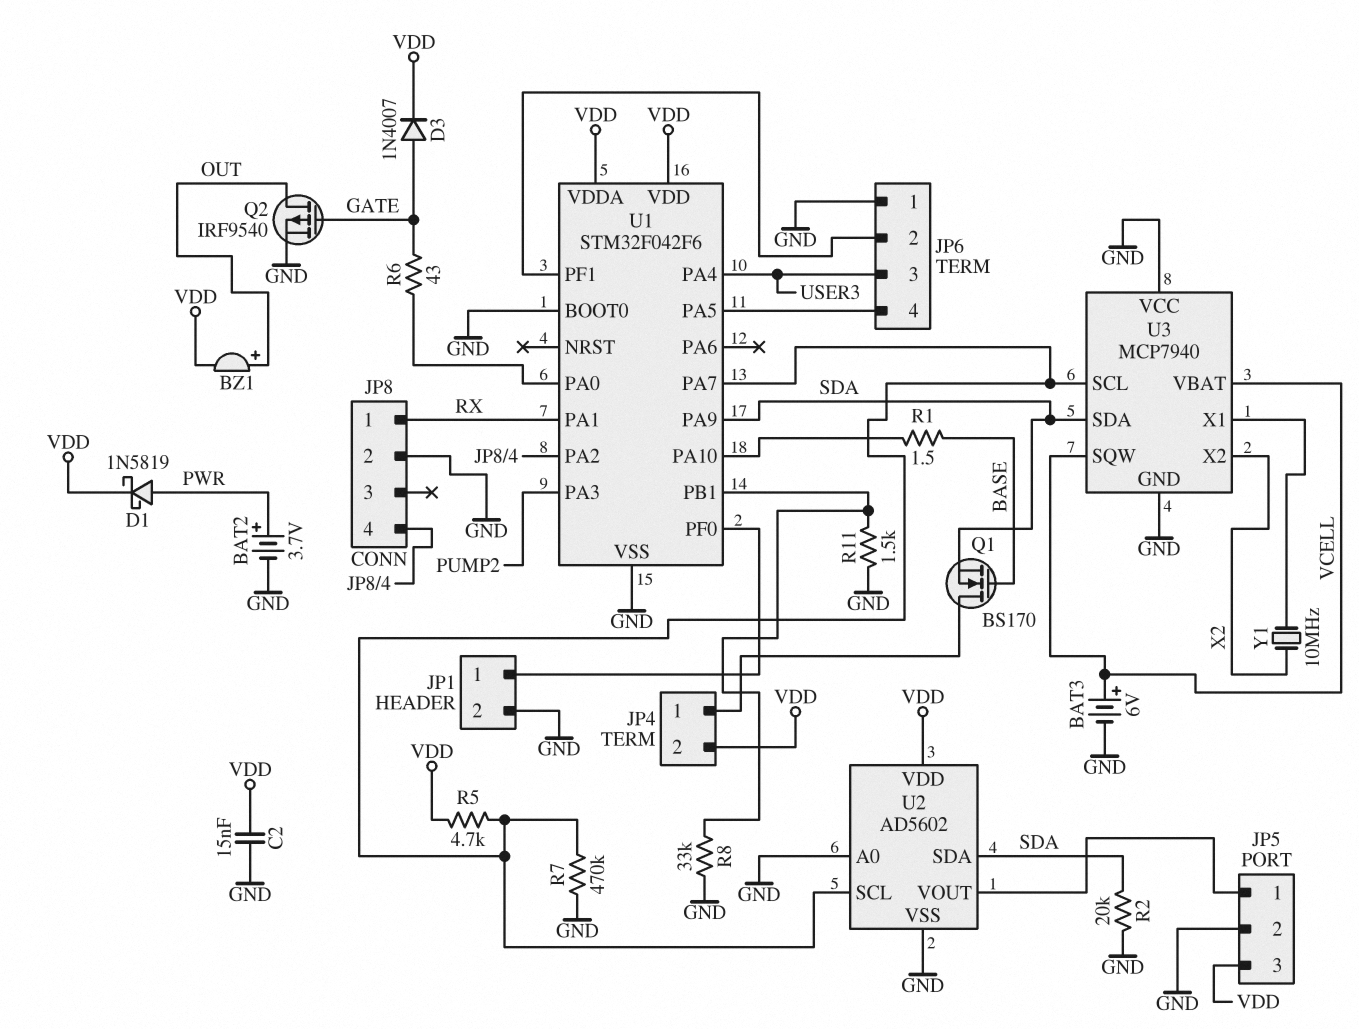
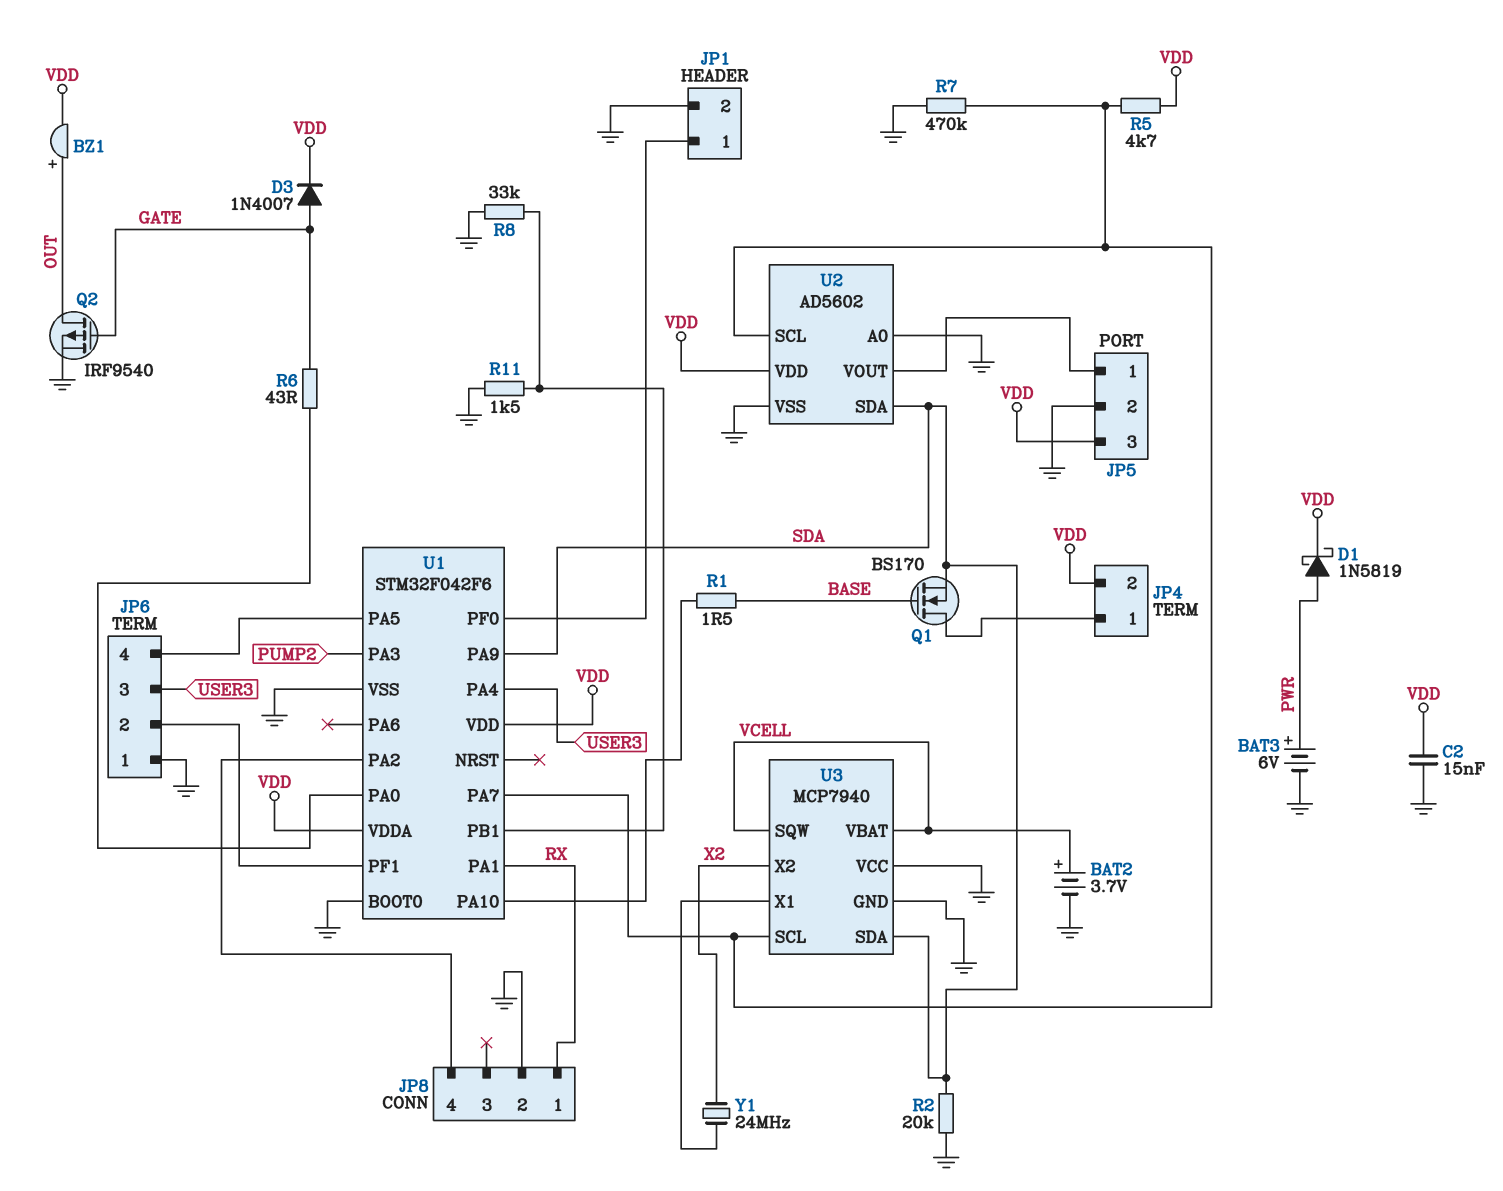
BAT2: 3.7V (plus PWR, minus GND) -> 3.7V (plus VCELL, minus GND)
BAT3: 6V (plus VCELL, minus GND) -> 6V (plus PWR, minus GND)
Y1: 10MHz (U3/X1, X2) -> 24MHz (U3/X1, X2)

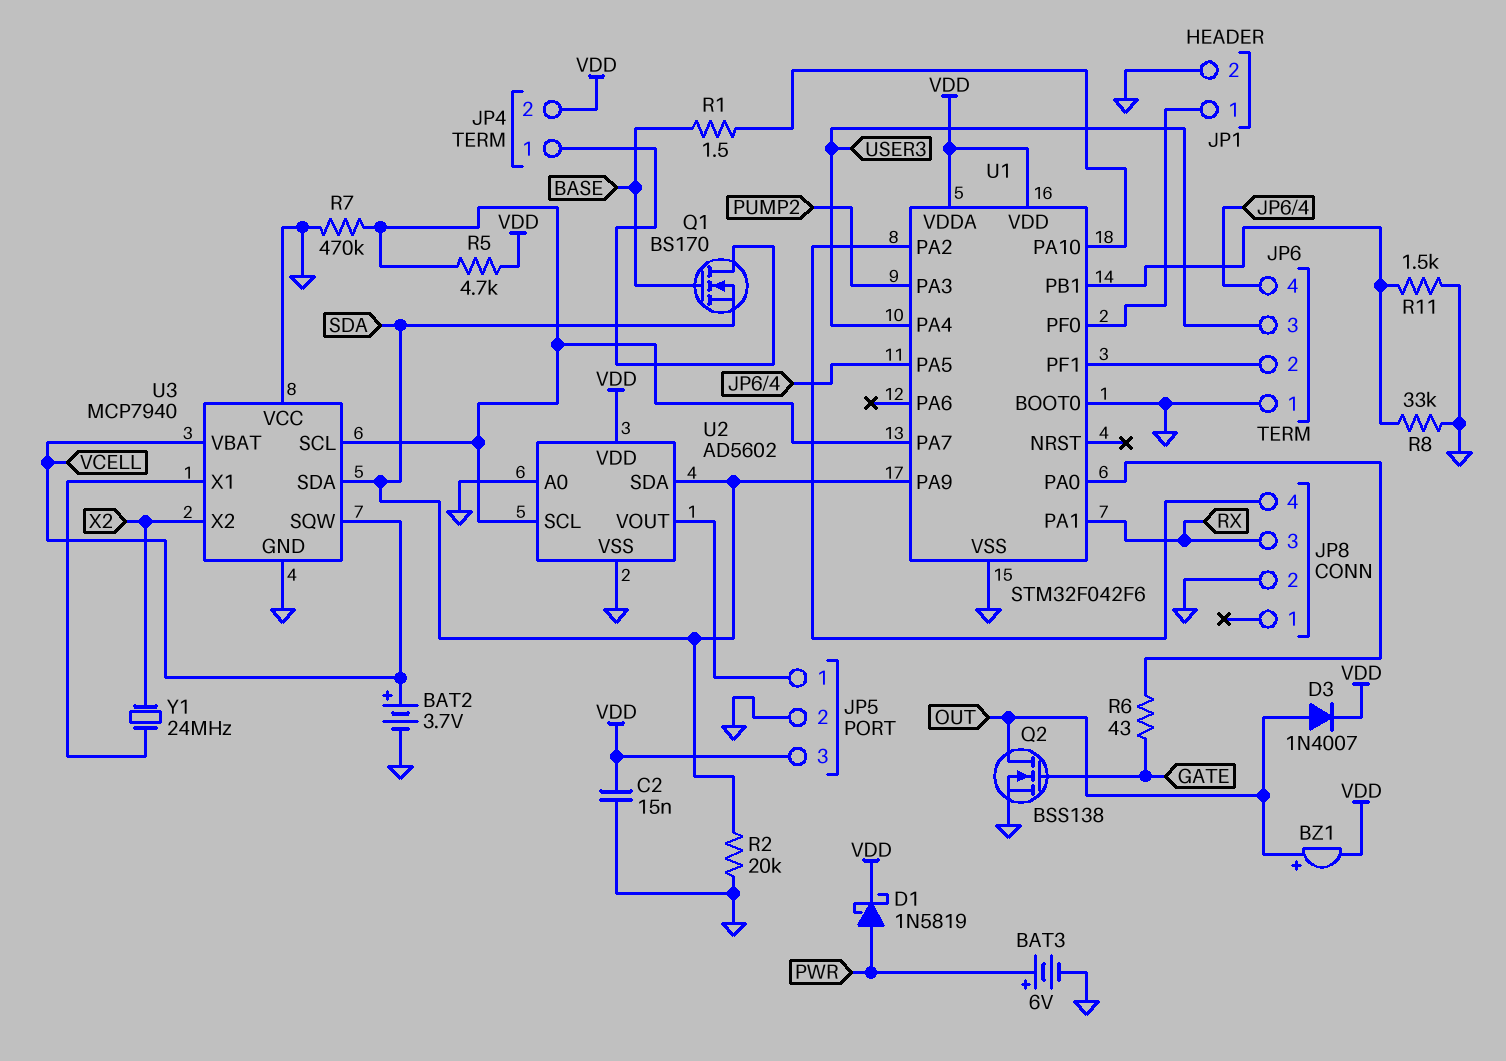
D3: diode 1N4007 (A GATE, K VDD) -> diode 1N4007 (A OUT, K VDD)
JP8 pin 1: RX -> none
JP8 pin 3: none -> RX
Q2: PMOS IRF9540 (G GATE, D OUT, S GND) -> NMOS BSS138 (G GATE, D OUT, S GND)

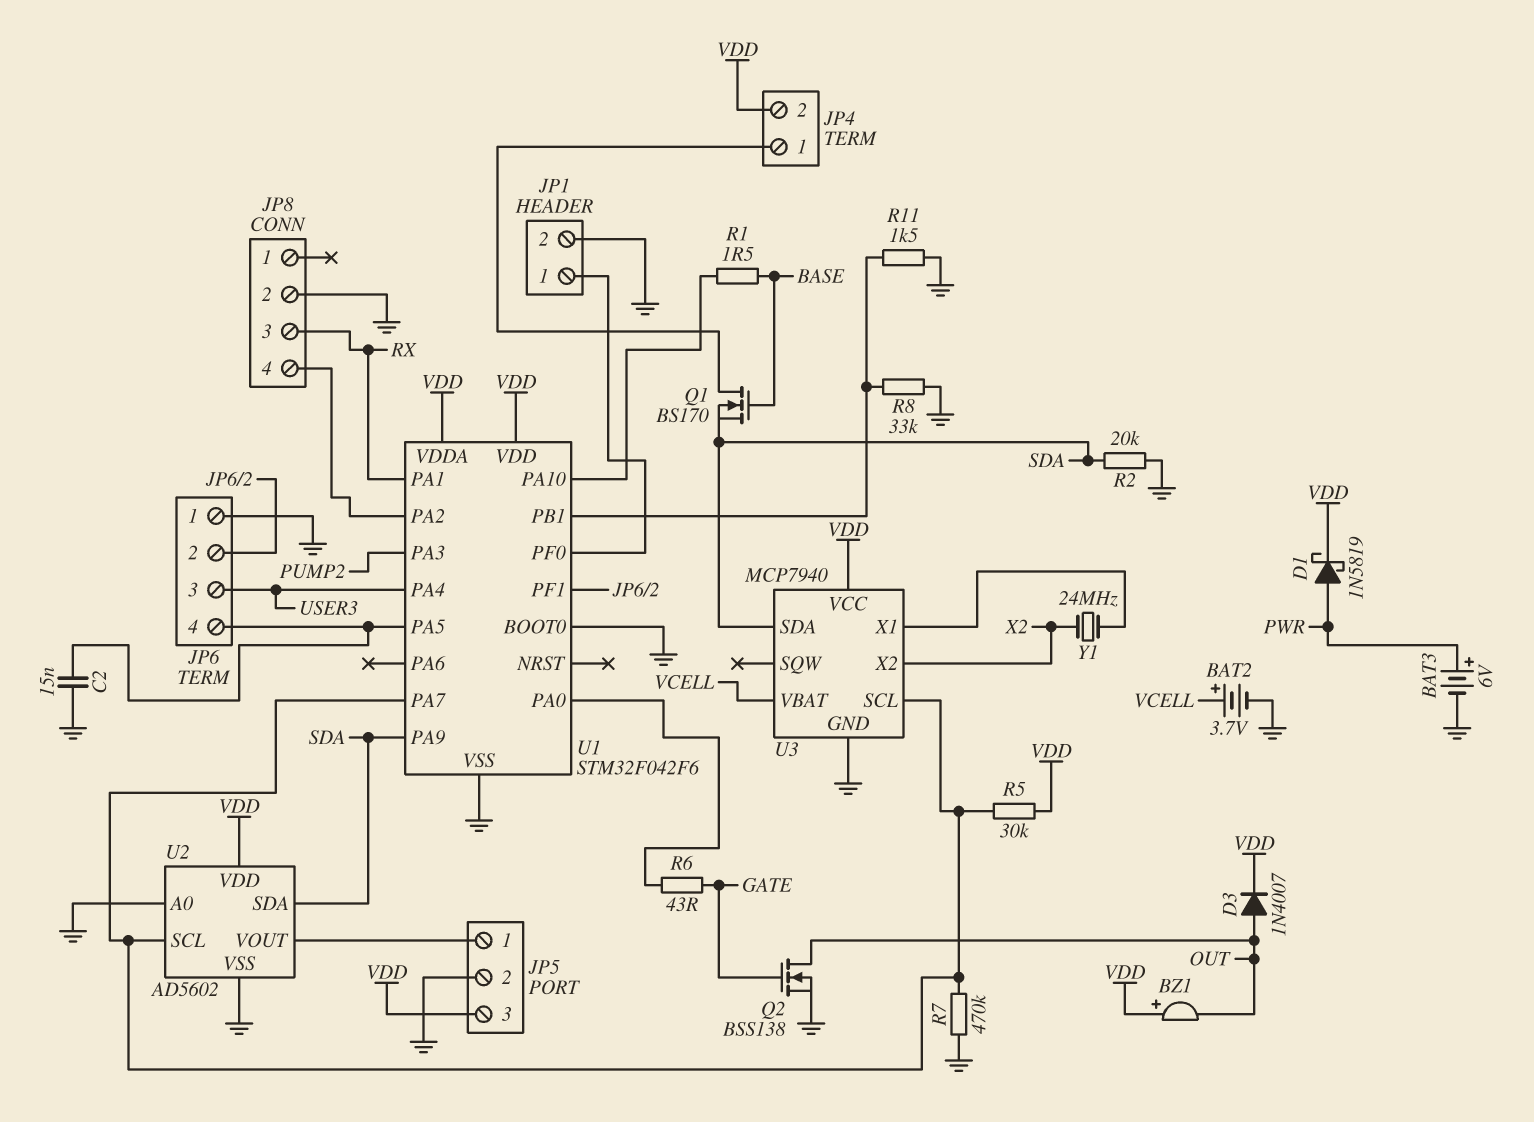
BZ1: buzzer (plus OUT, minus VDD) -> buzzer (plus VDD, minus OUT)
C2: 15nF (GND, VDD) -> 15nF (GND, JP6/4)
R5: 4.7k (U1/PA7, VDD) -> 30k (U1/PA7, VDD)
U3 pin SQW: VCELL -> none
U3 pin VCC: GND -> VDD

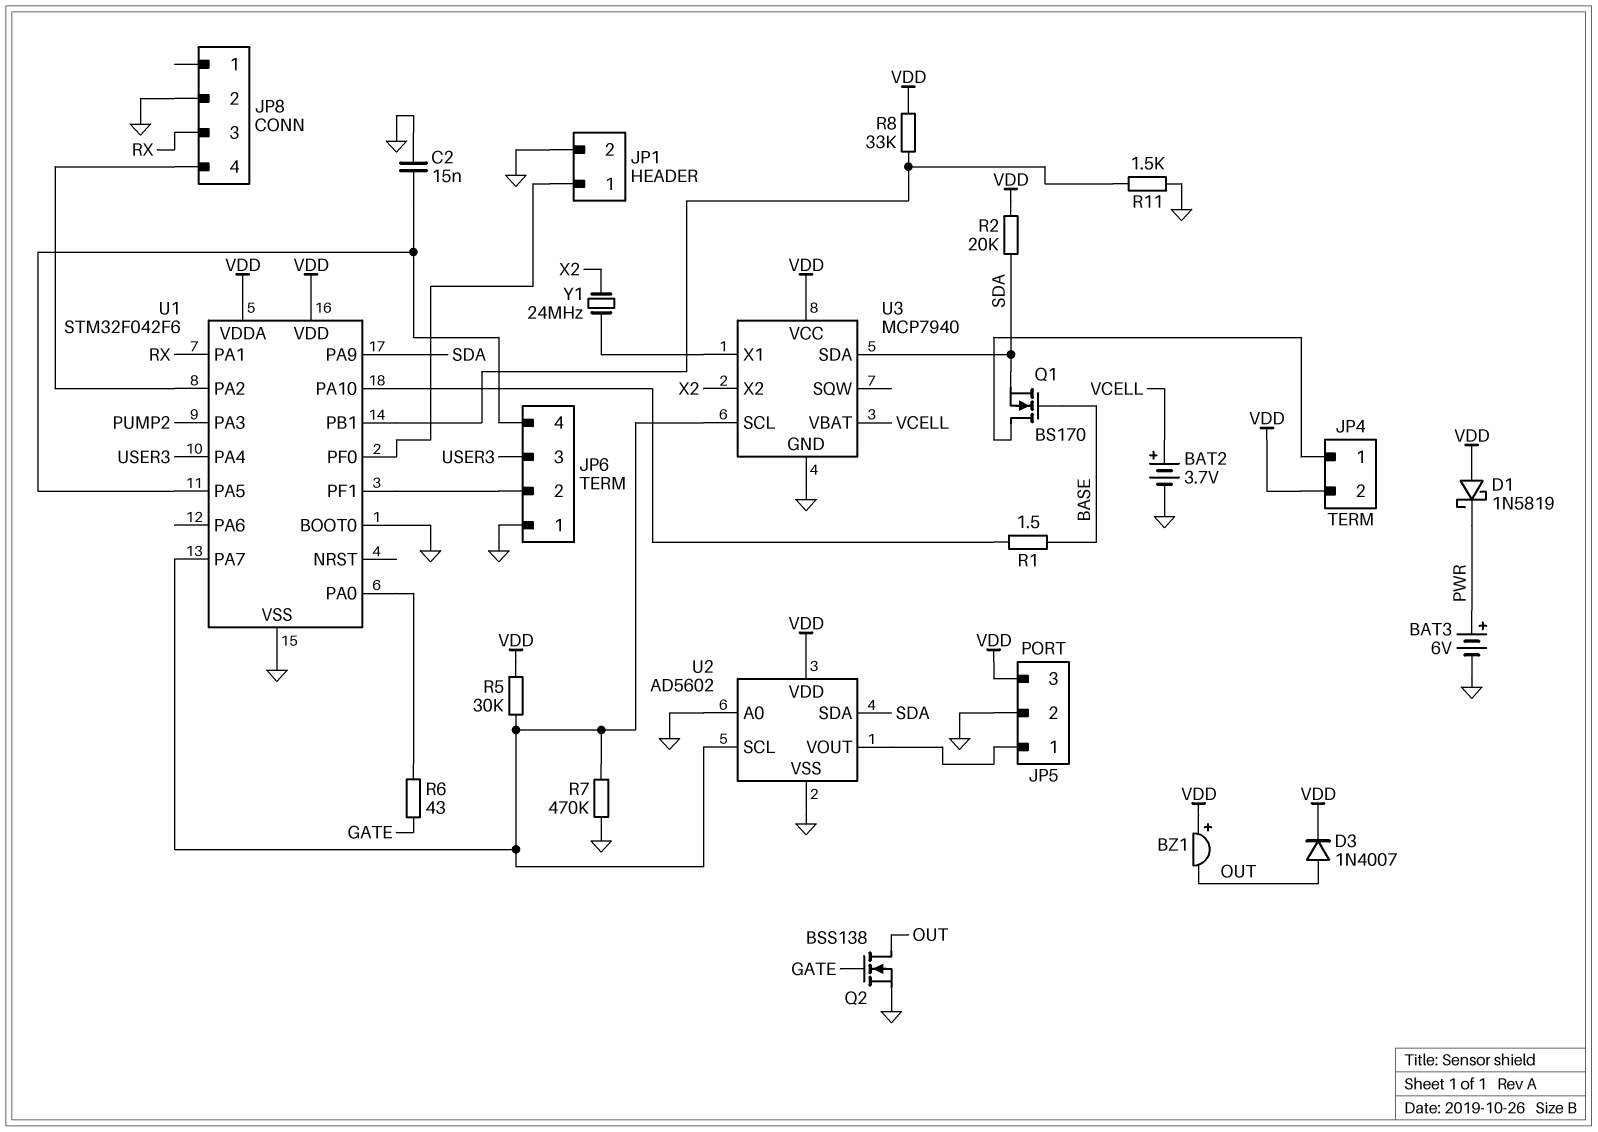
D1: schottky 1N5819 (A PWR, K VDD) -> schottky 1N5819 (A VDD, K PWR)
R2: 20k (GND, SDA) -> 20k (SDA, VDD)
R8: 33k (GND, U1/PB1) -> 33k (U1/PB1, VDD)

